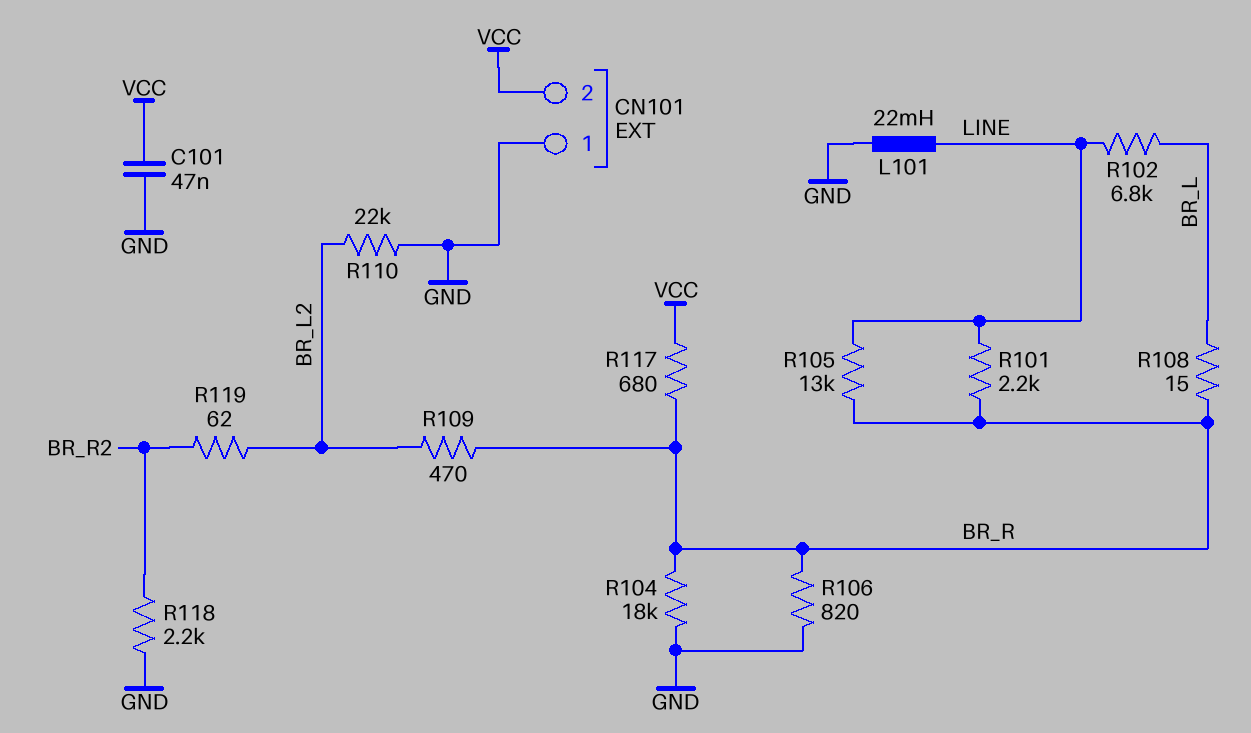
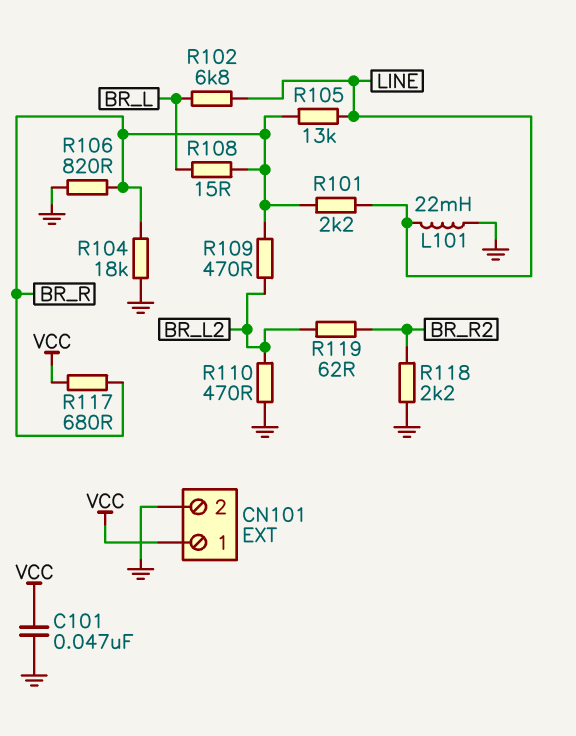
CN101 pin 1: GND -> VCC
CN101 pin 2: VCC -> GND
R110: 22k (BR_L2, GND) -> 470 (BR_L2, GND)

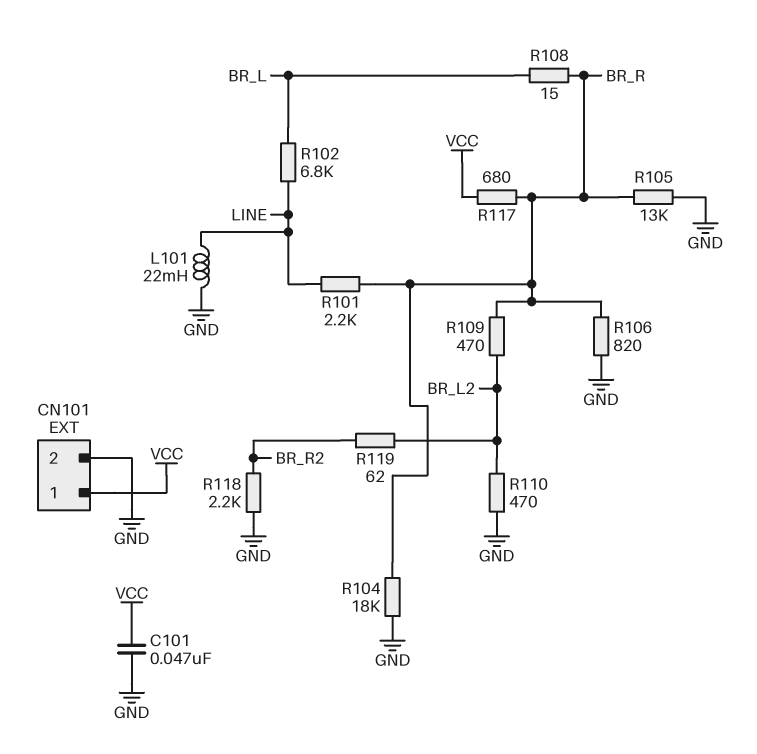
R105: 13k (BR_R, LINE) -> 13k (BR_R, GND)

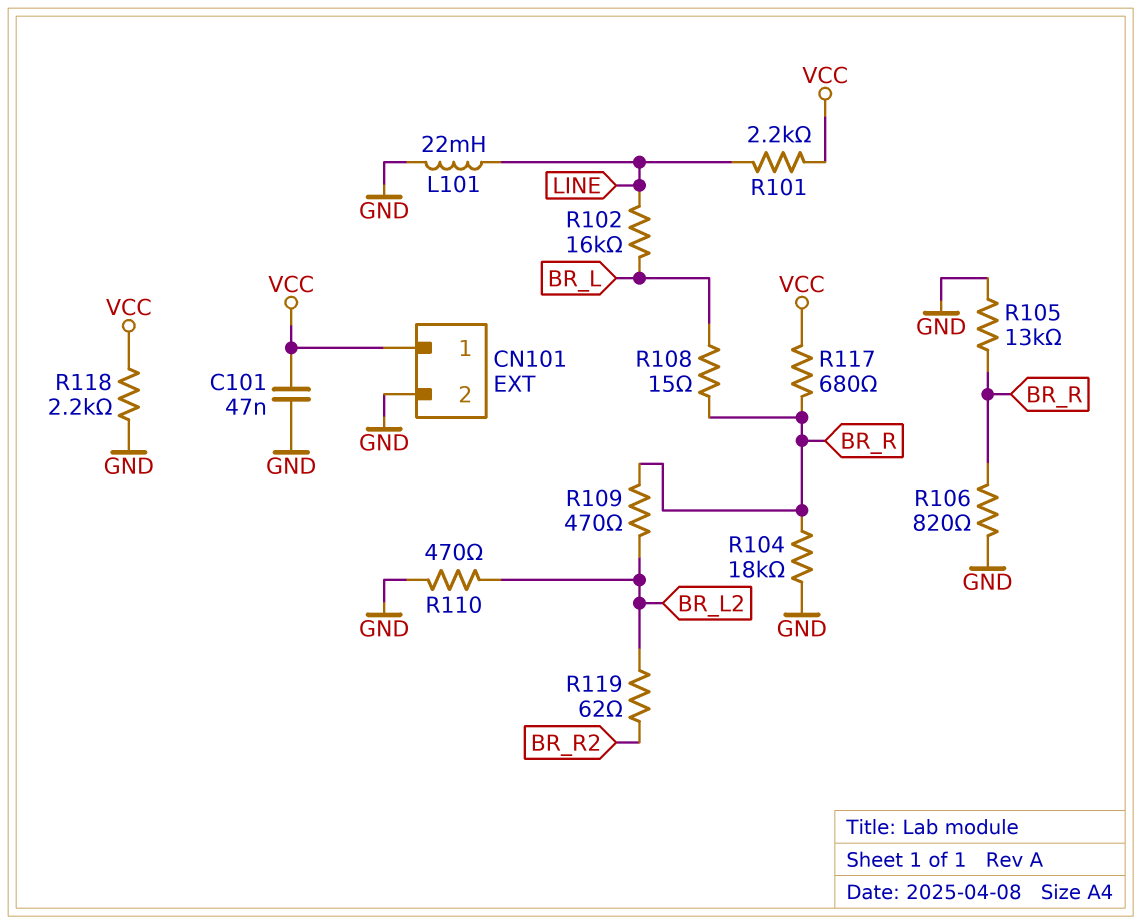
R101: 2.2k (BR_R, LINE) -> 2.2k (LINE, VCC)
R102: 6.8k (BR_L, LINE) -> 16k (BR_L, LINE)
R118: 2.2k (BR_R2, GND) -> 2.2k (GND, VCC)

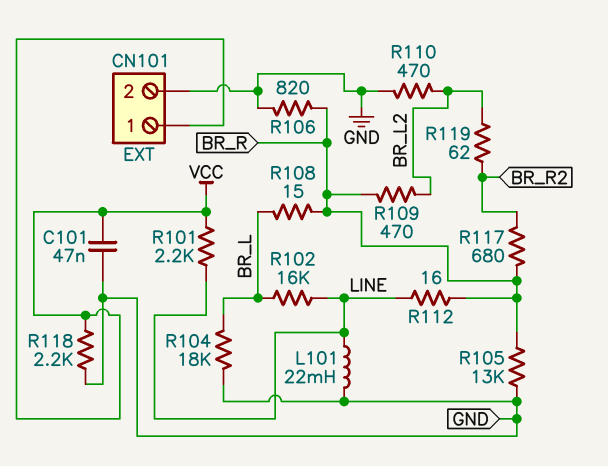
R104: 18k (BR_R, GND) -> 18k (BR_L, GND)
R112: none -> 16 (BR_R, LINE)
R117: 680 (BR_R, VCC) -> 680 (BR_R, BR_R2)

